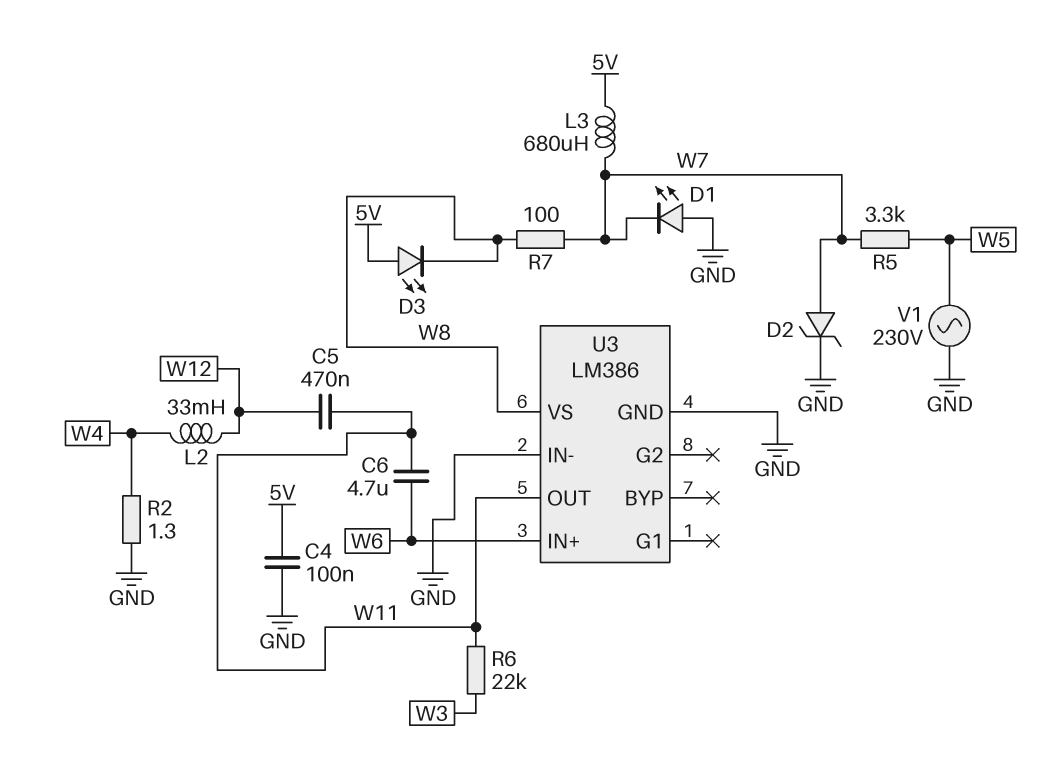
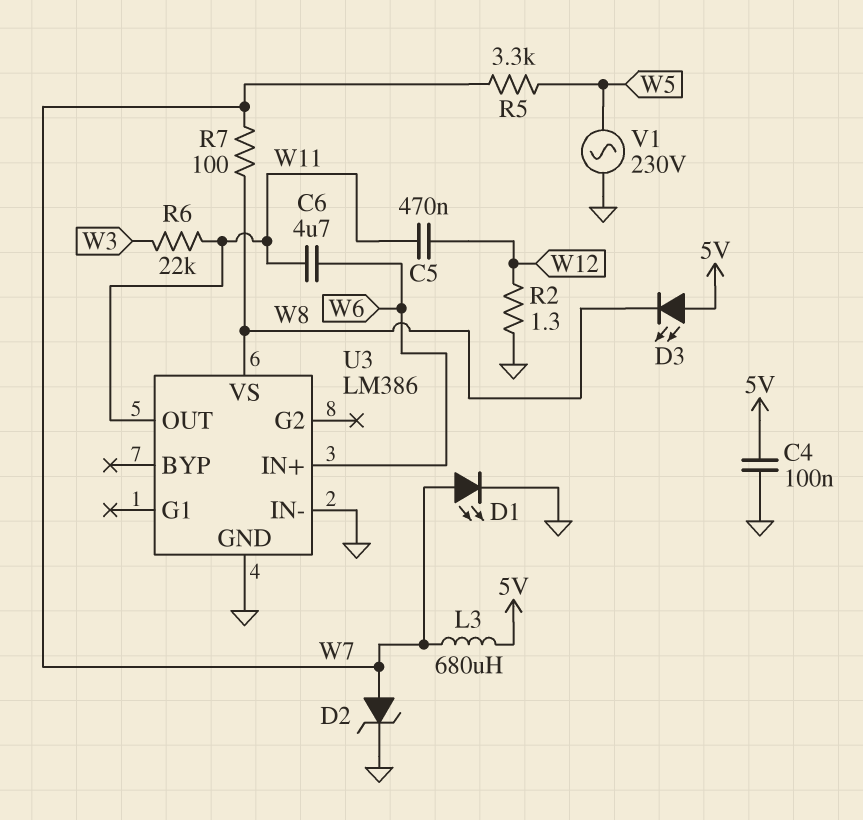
D1: LED (A GND, K W7) -> LED (A W7, K GND)
L2: 33mH (W4, W12) -> none
R2: 1.3 (GND, W4) -> 1.3 (GND, W12)

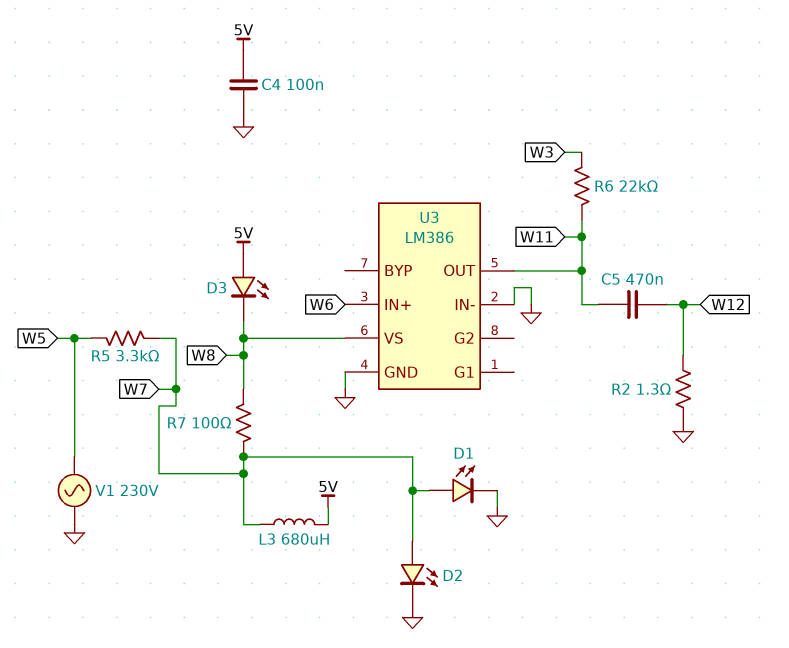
C6: 4.7uF (W6, W11) -> none
D2: zener (A W7, K GND) -> LED (A W7, K GND)

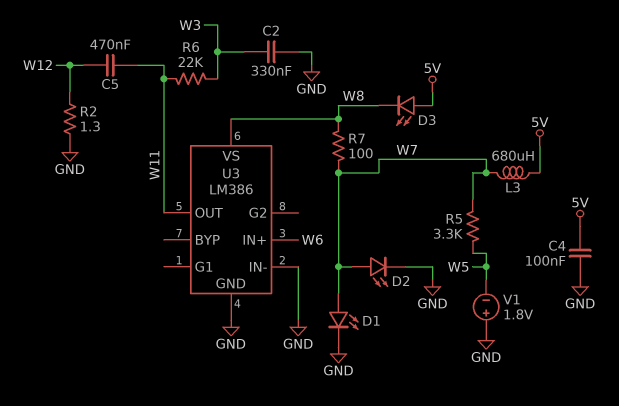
C2: none -> 330nF (GND, W3)
V1: AC 230V (GND, W5) -> 1.8V (plus GND, minus W5)

